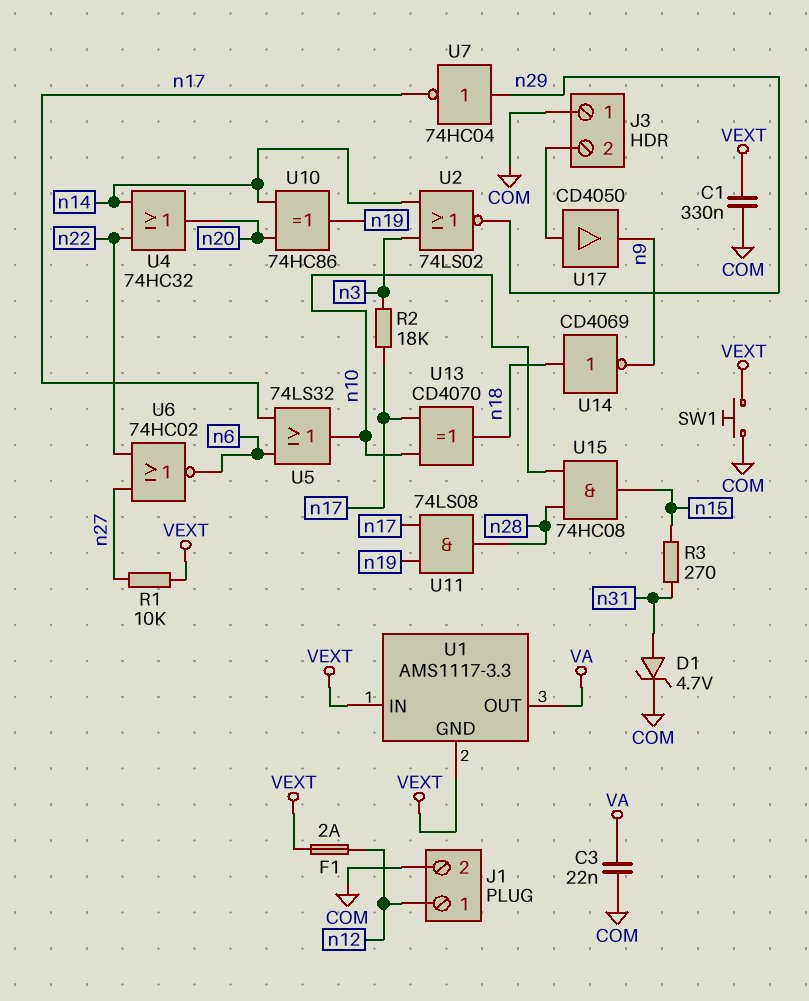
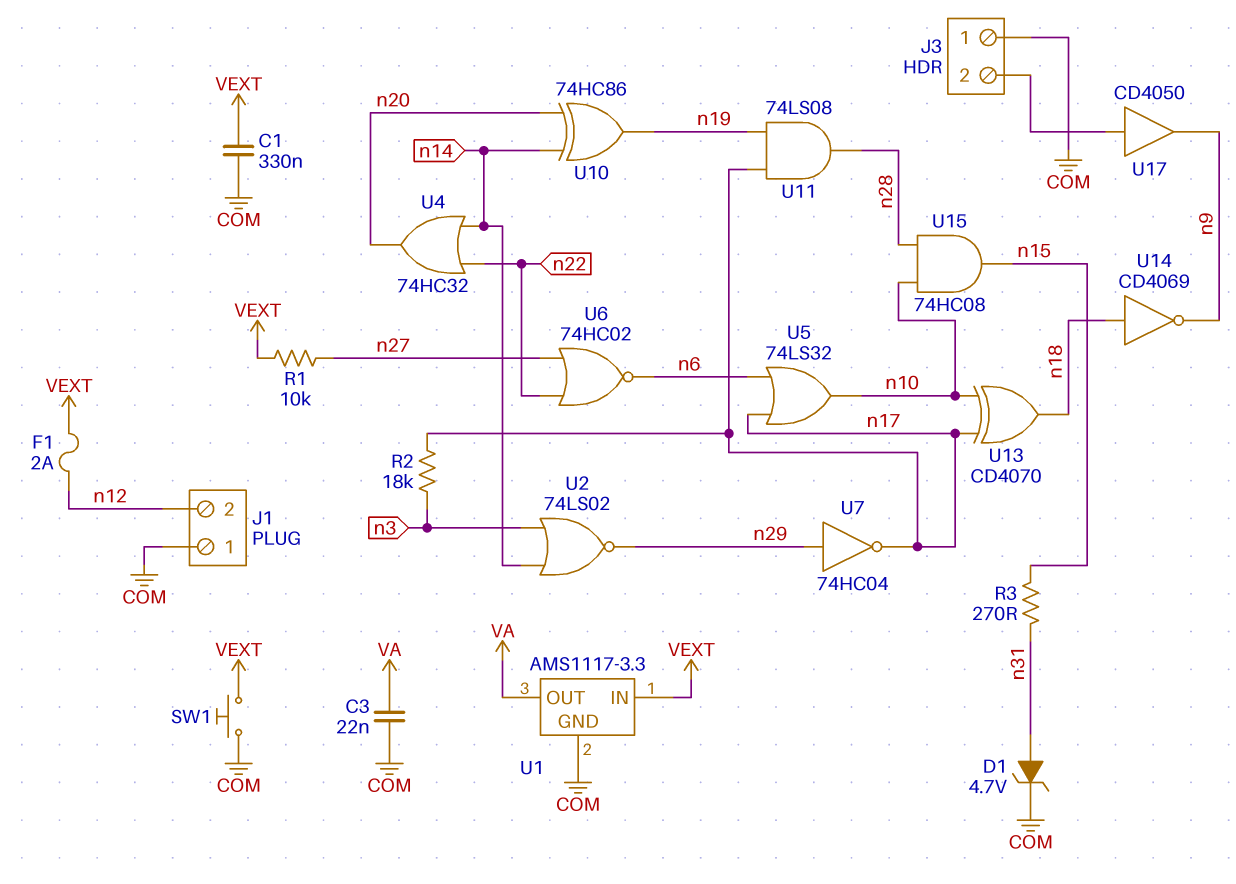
J1 pin 1: n12 -> COM
J1 pin 2: COM -> n12
U1 pin GND: VEXT -> COM

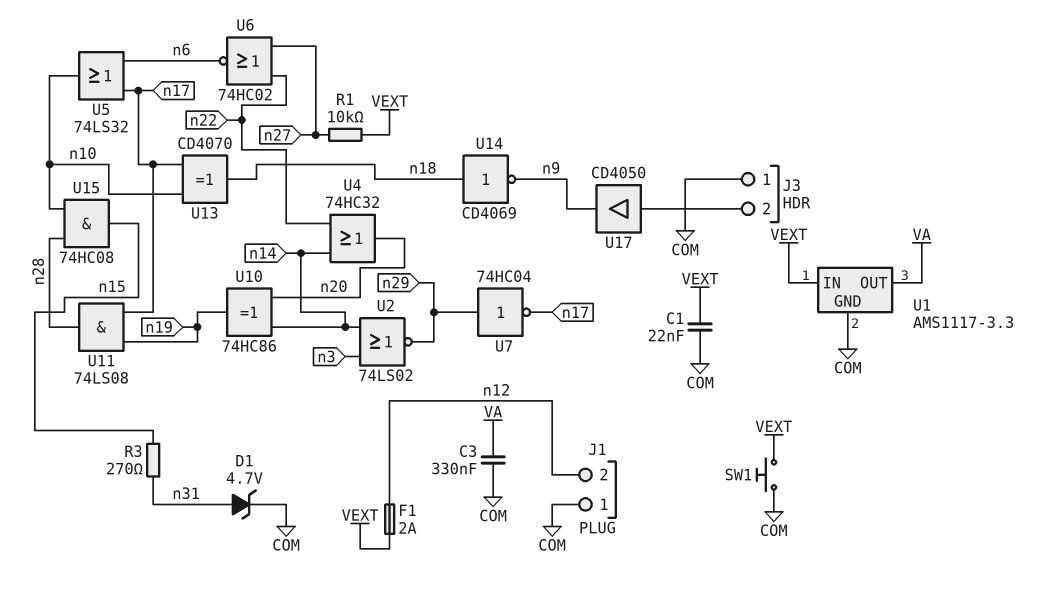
C1: 330nF (COM, VEXT) -> 22nF (COM, VEXT)
C3: 22nF (COM, VA) -> 330nF (COM, VA)
R2: 18k (n3, n17) -> none

